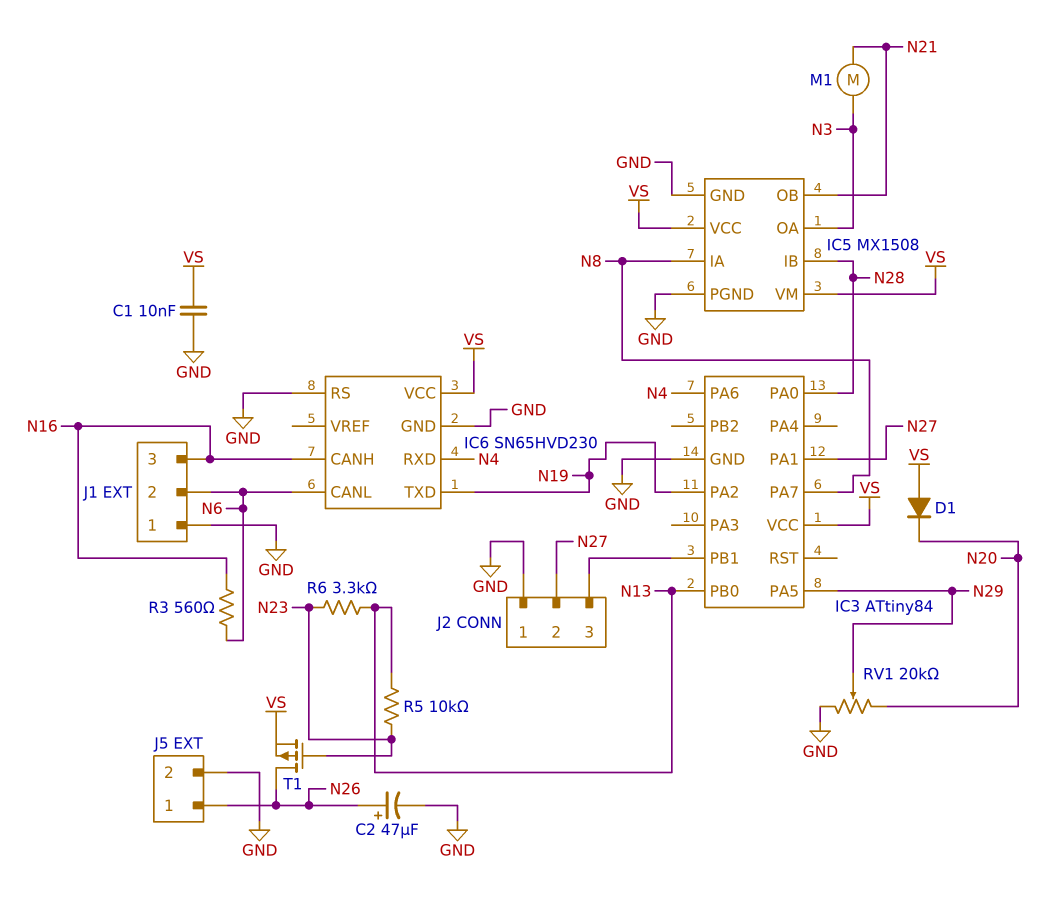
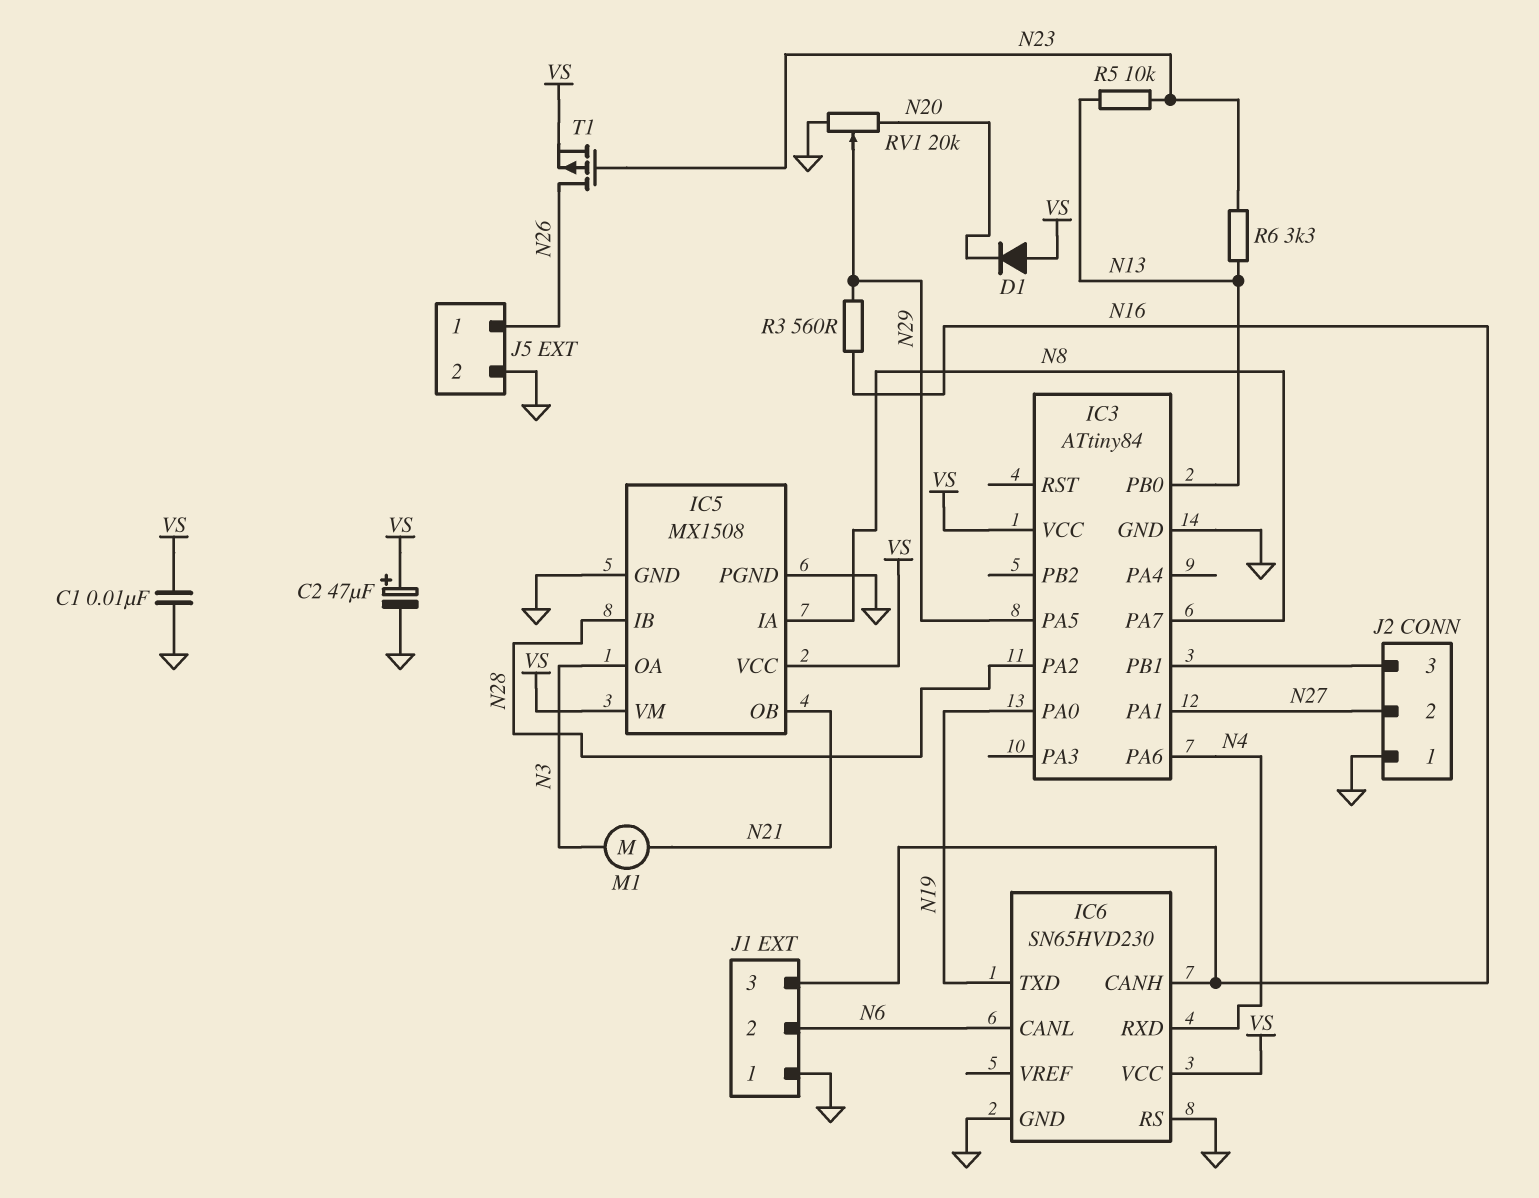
C2: 47uF (plus N26, minus GND) -> 47uF (plus VS, minus GND)
IC3 pin PA0: N28 -> N19
IC3 pin PA2: N19 -> N28
R3: 560 (N6, N16) -> 560 (N16, N29)

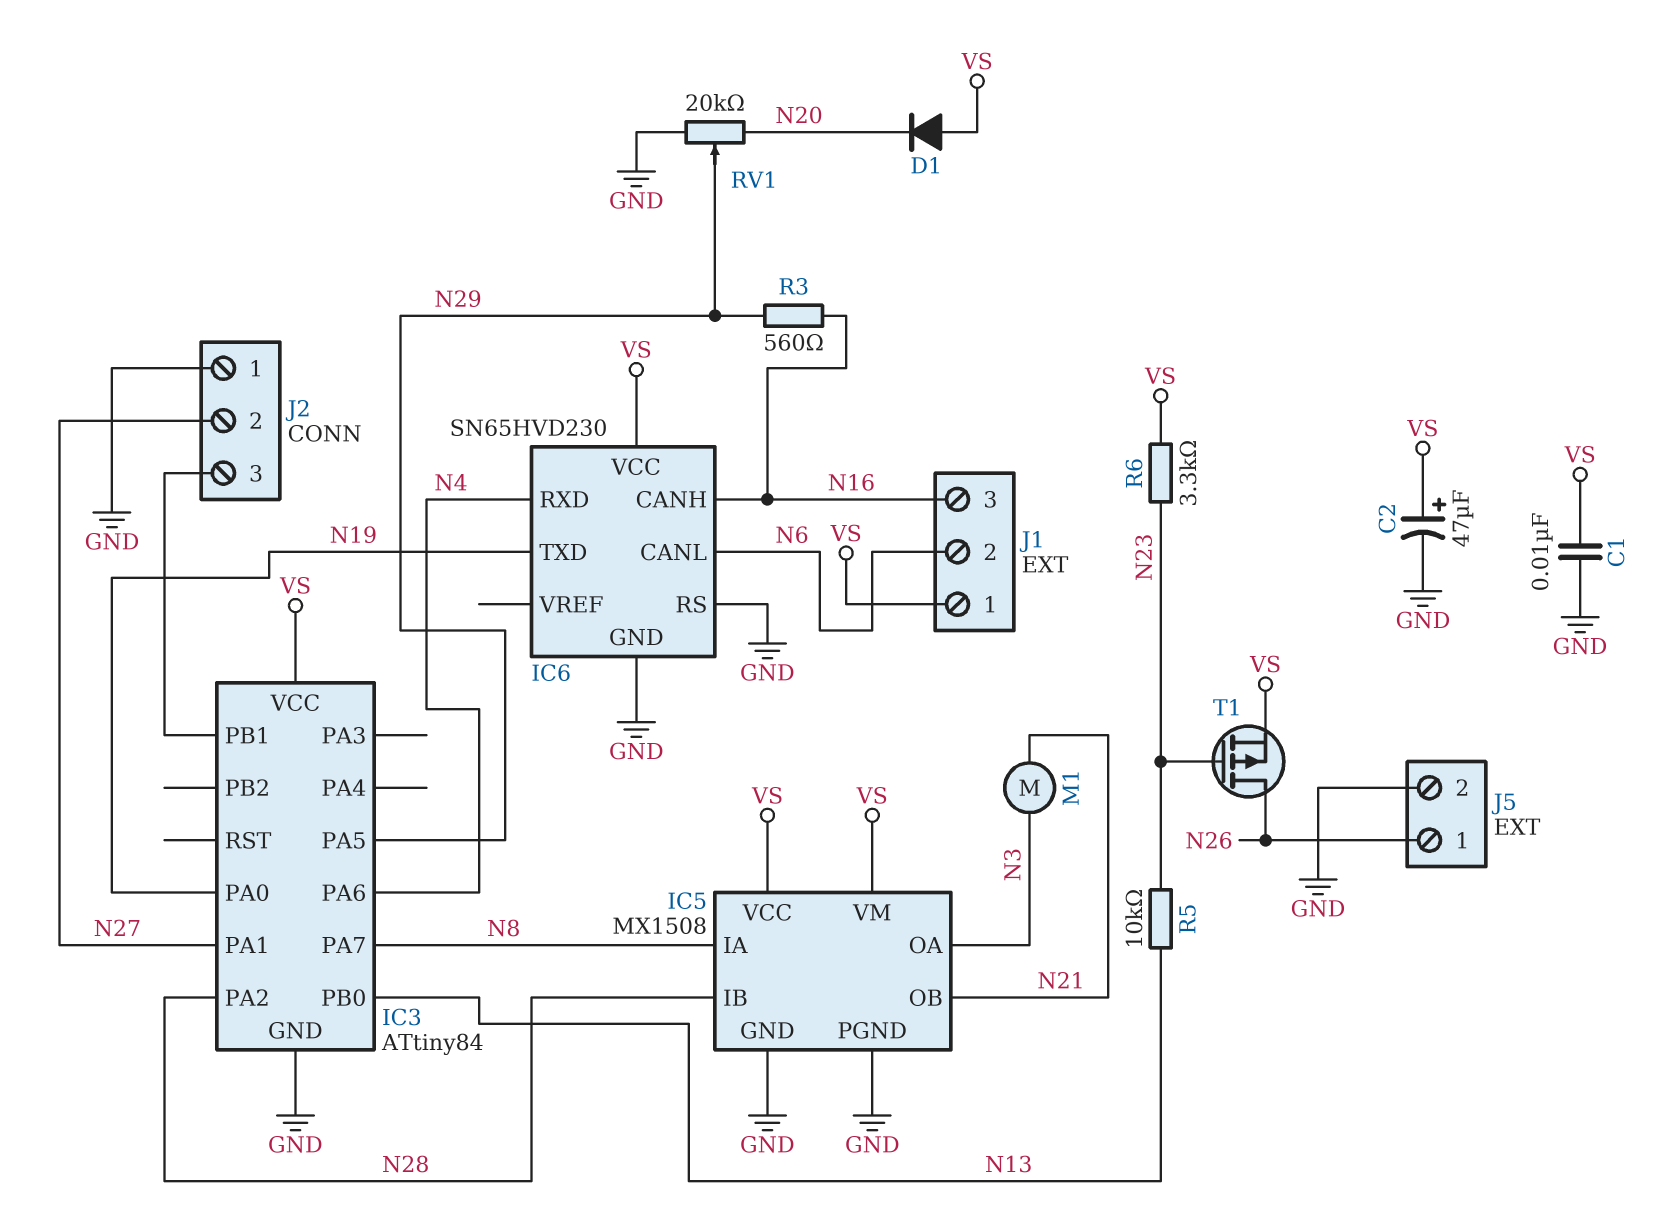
J1 pin 1: GND -> VS
R6: 3.3k (N13, N23) -> 3.3k (N23, VS)

